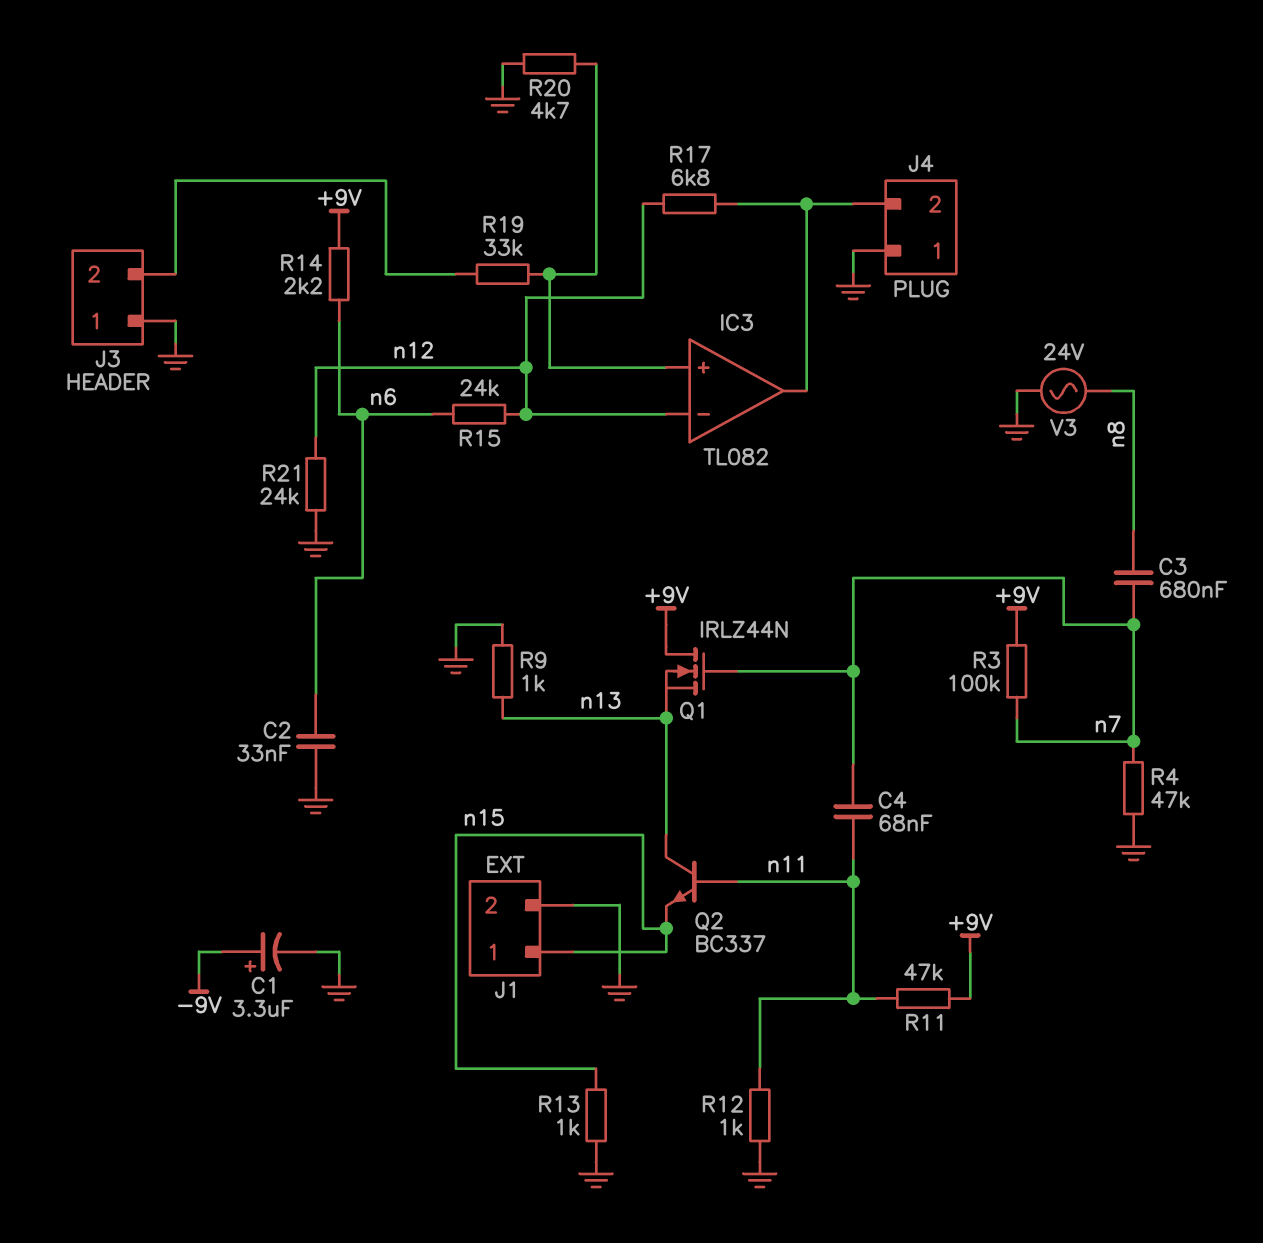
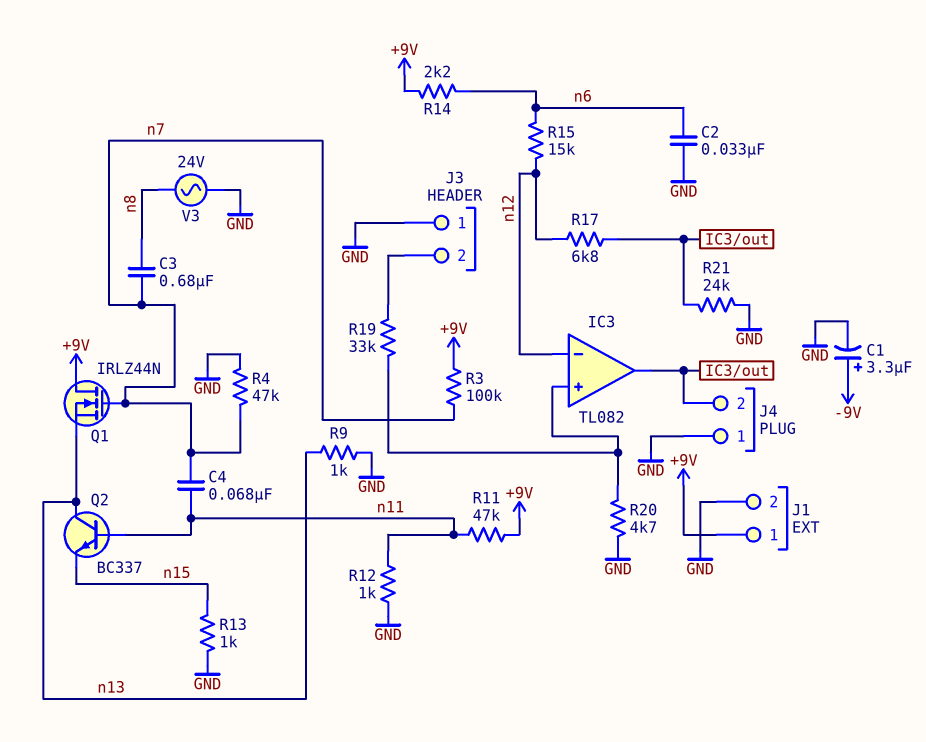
J1 pin 1: n15 -> +9V
R15: 24k (n6, n12) -> 15k (n6, n12)
R21: 24k (GND, n12) -> 24k (GND, IC3/out)

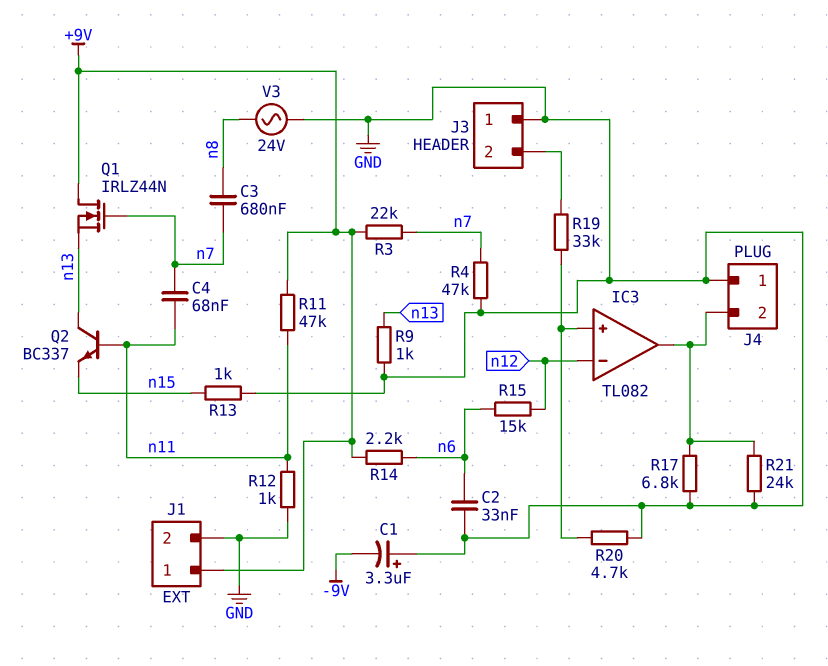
C1: 3.3uF (plus -9V, minus GND) -> 3.3uF (plus GND, minus -9V)
R3: 100k (+9V, n7) -> 22k (+9V, n7)
R17: 6.8k (IC3/out, n12) -> 6.8k (GND, IC3/out)

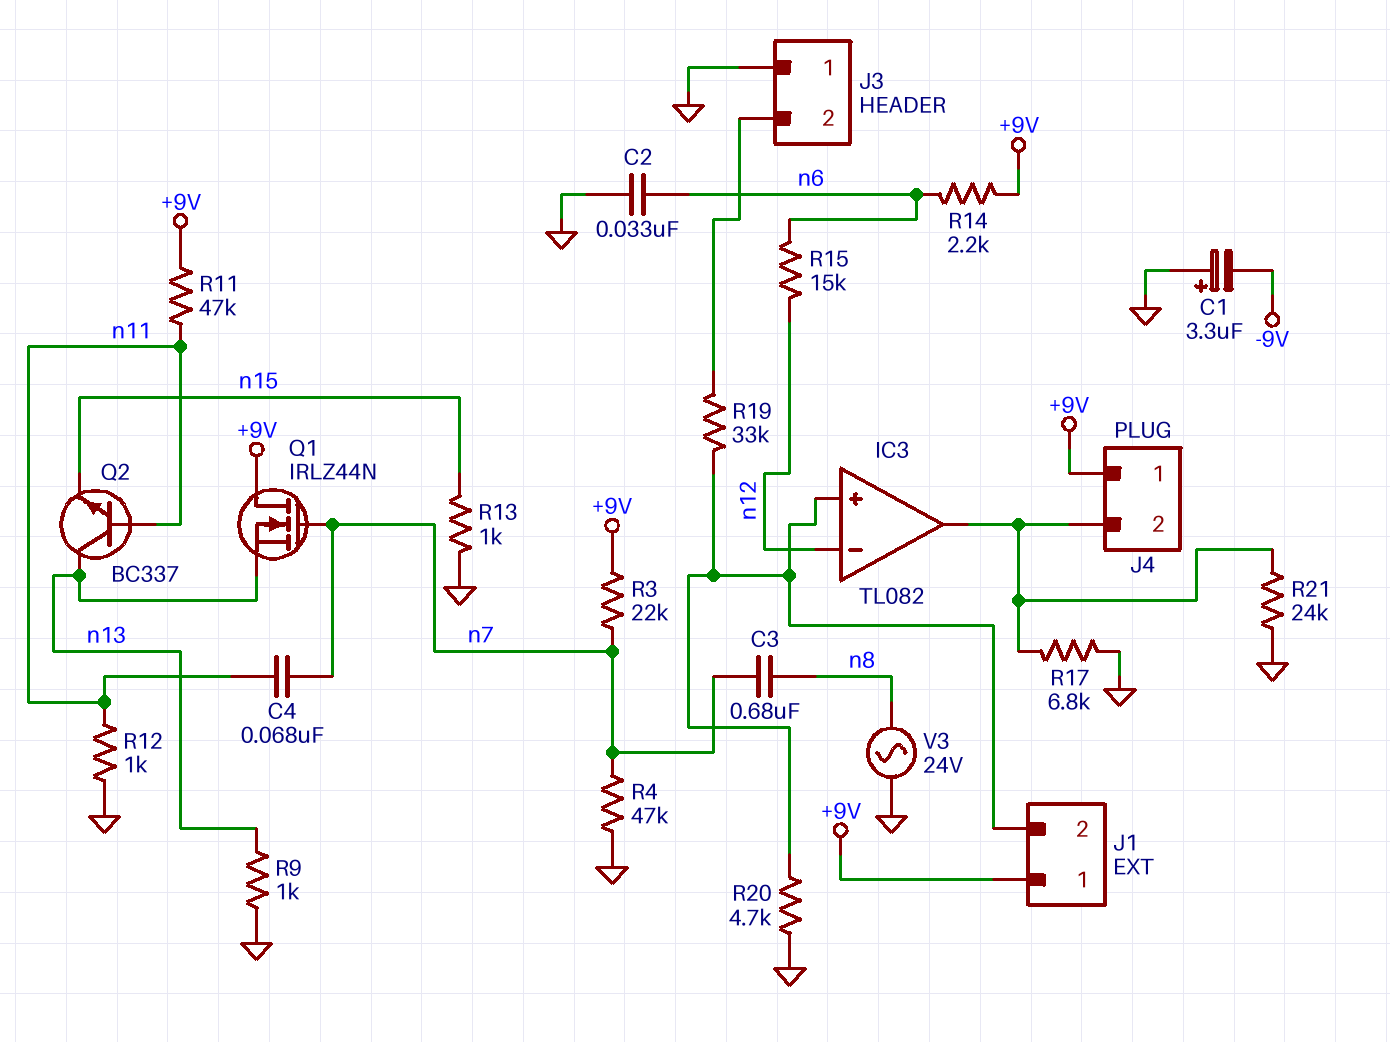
J1 pin 2: GND -> IC3/in+
J4 pin 1: GND -> +9V

